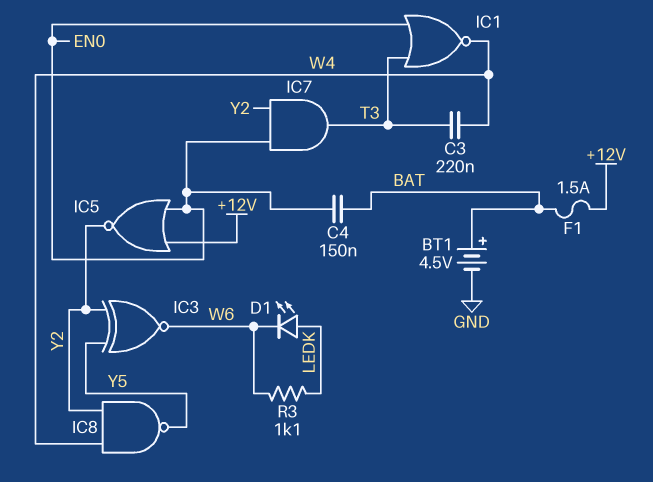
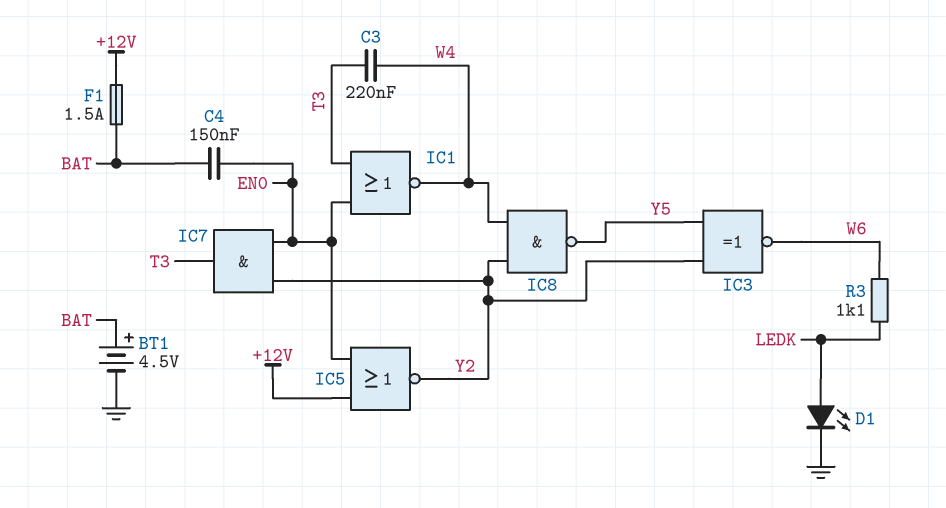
D1: LED (A LEDK, K W6) -> LED (A LEDK, K GND)

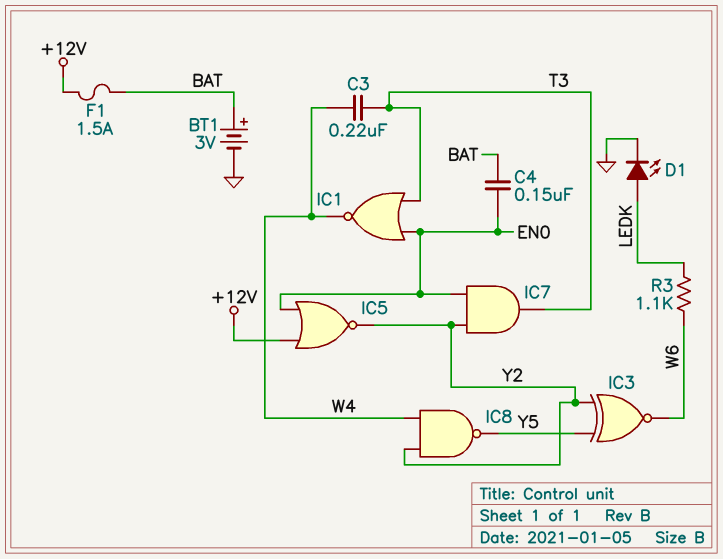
BT1: 4.5V (plus BAT, minus GND) -> 3V (plus BAT, minus GND)

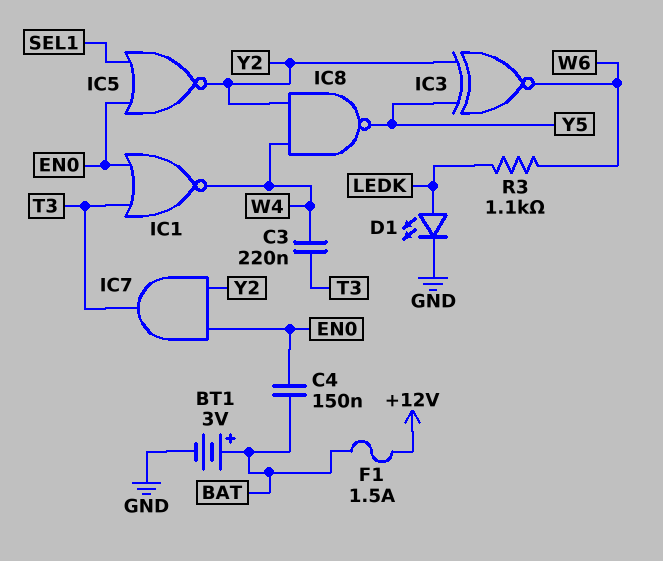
IC5: NOR (in +12V, in EN0, out Y2) -> NOR (in EN0, in SEL1, out Y2)

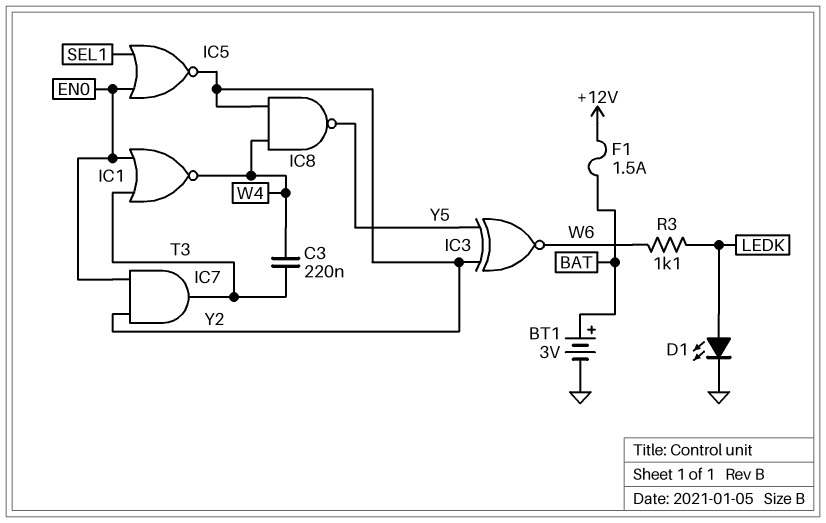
C4: 150nF (BAT, EN0) -> none

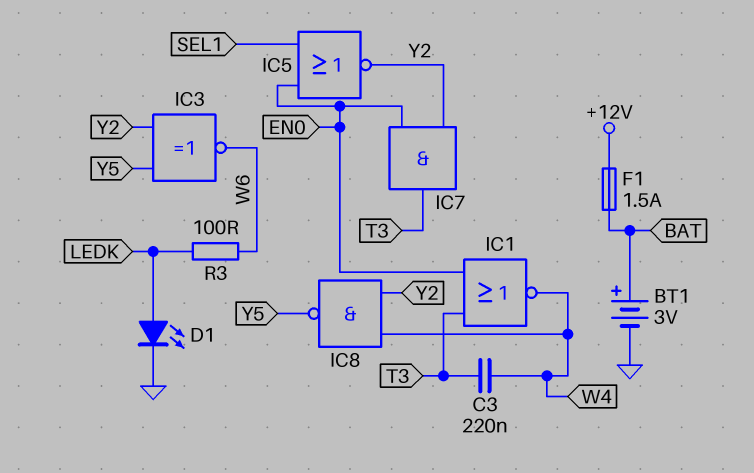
R3: 1.1k (LEDK, W6) -> 100 (LEDK, W6)

